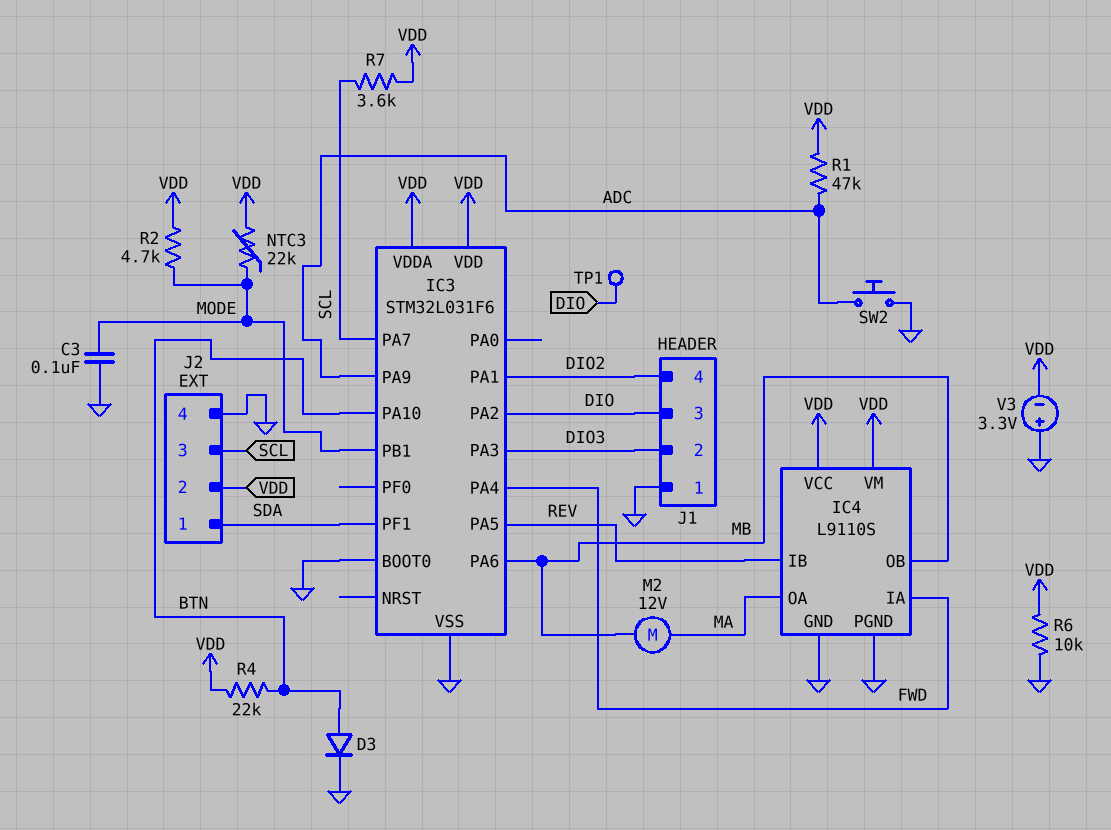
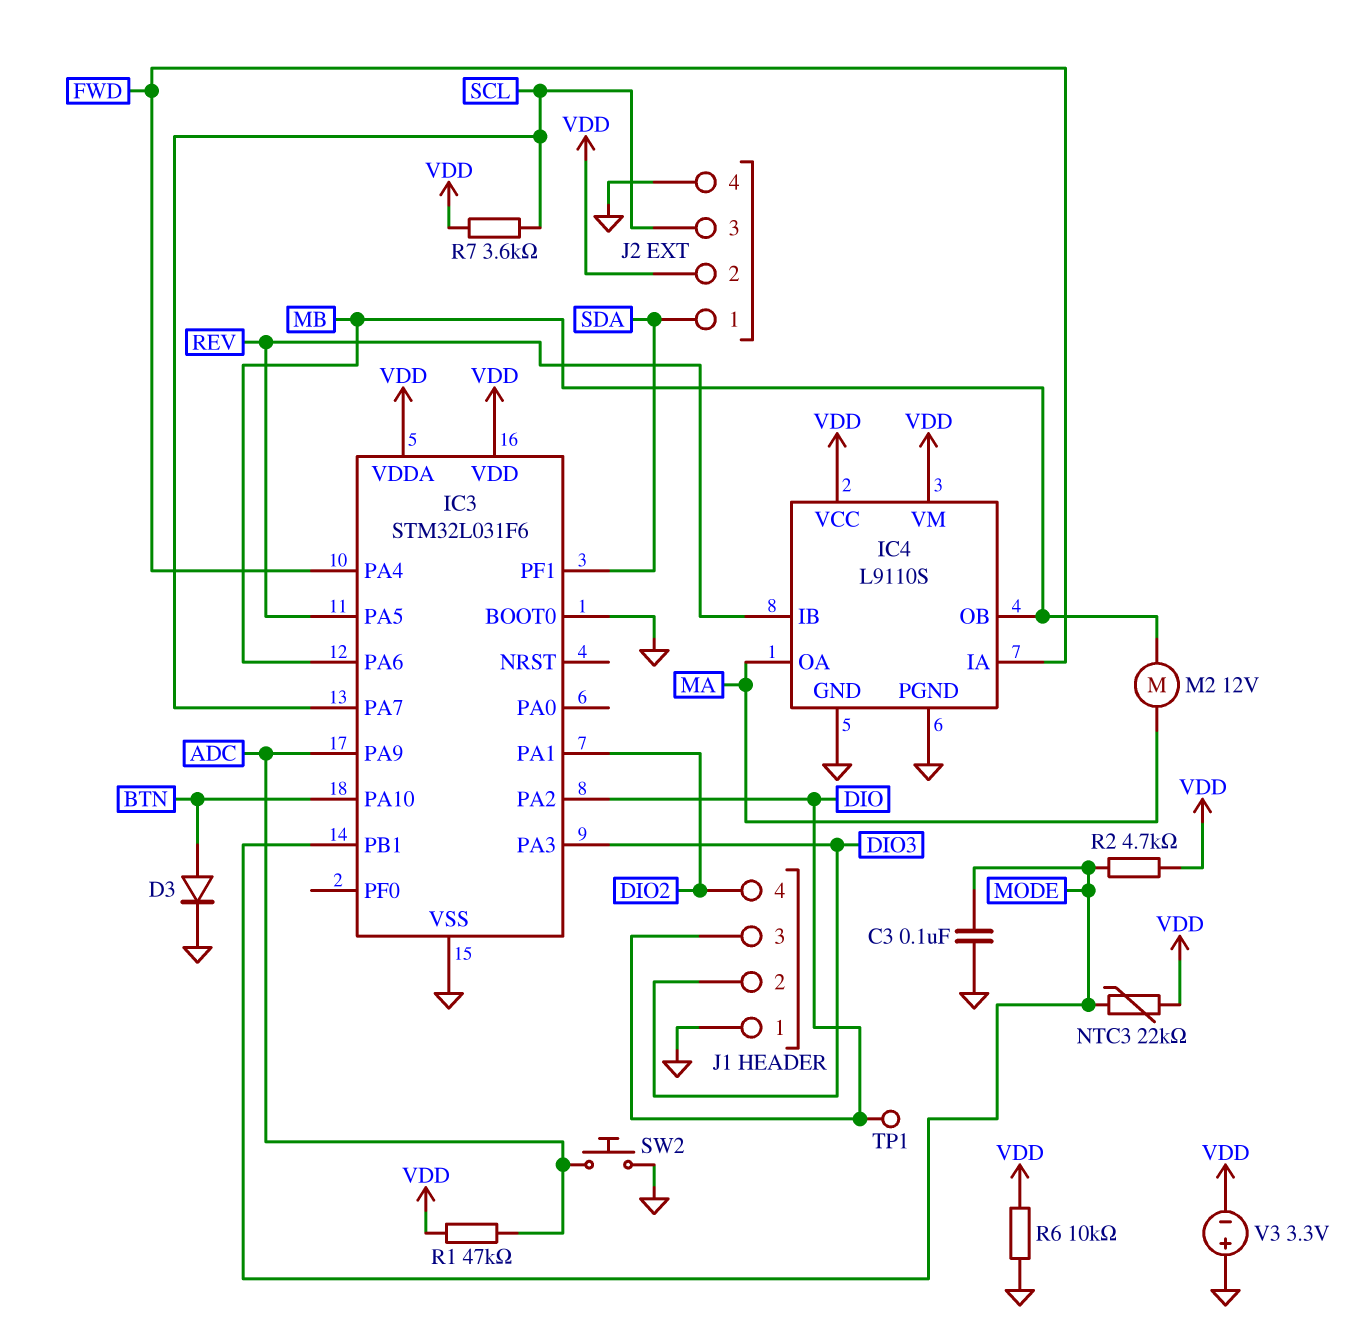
R4: 22k (BTN, VDD) -> none

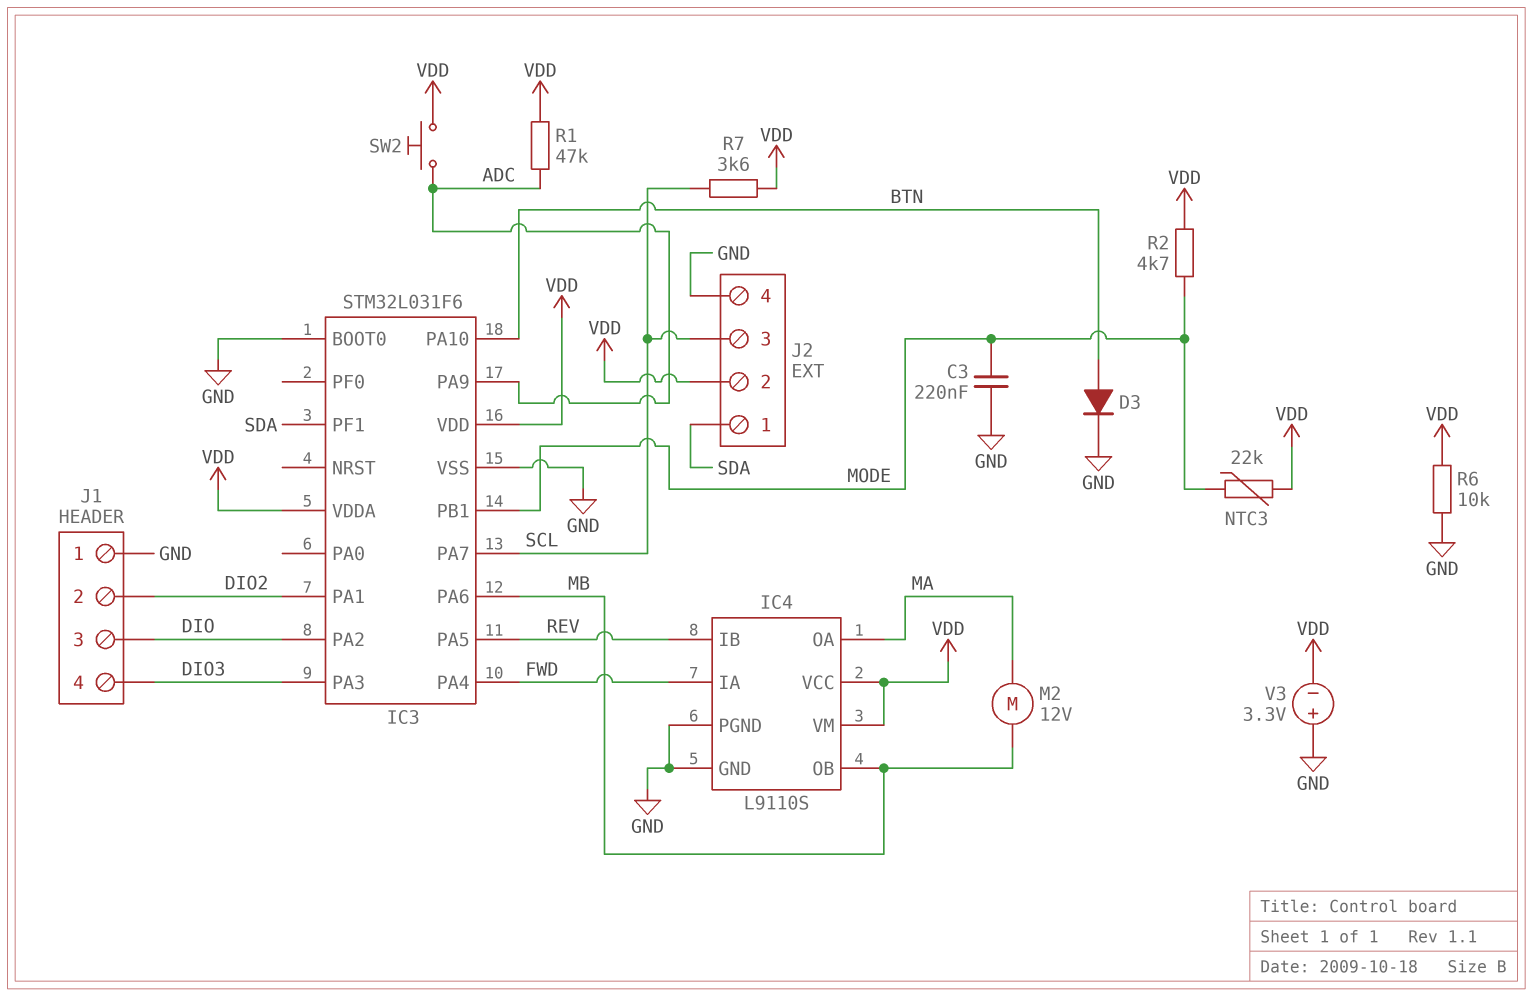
C3: 100nF (GND, MODE) -> 220nF (GND, MODE)
J1 pin 2: DIO3 -> DIO2
J1 pin 4: DIO2 -> DIO3
SW2: button (ADC, GND) -> button (ADC, VDD)
TP1: test point (DIO) -> none

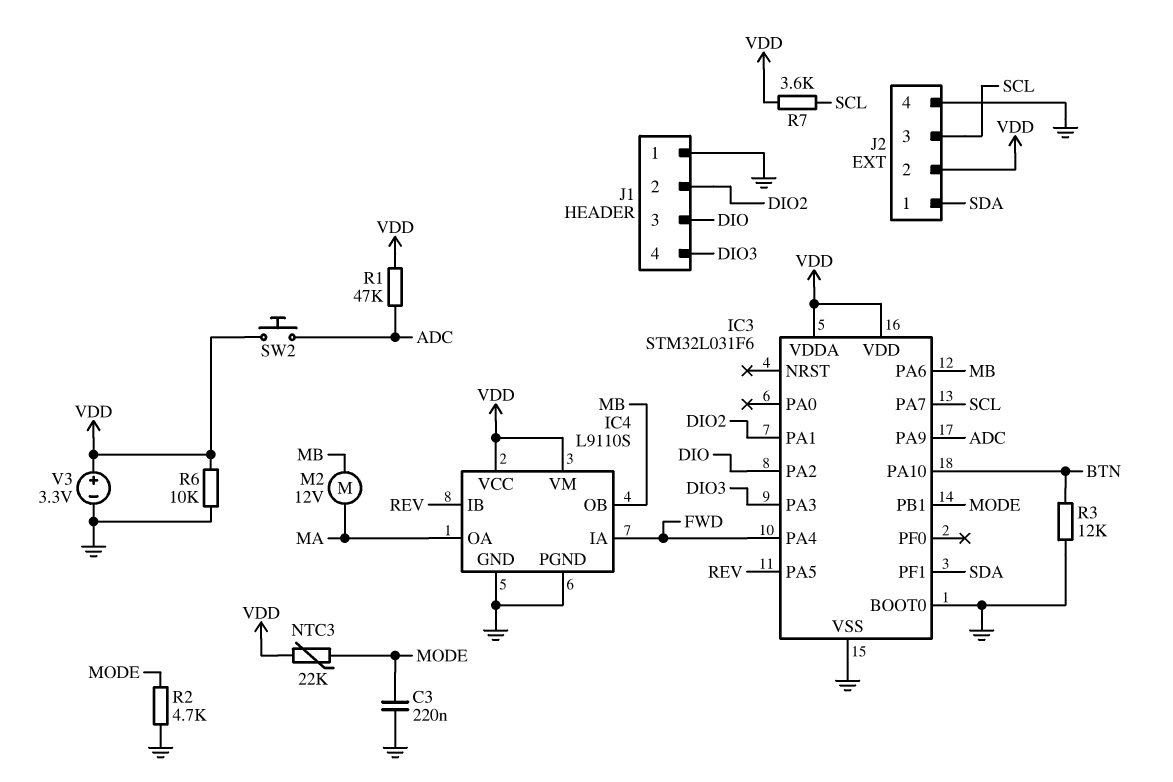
D3: diode (A BTN, K GND) -> none
R2: 4.7k (MODE, VDD) -> 4.7k (GND, MODE)
R3: none -> 12k (BTN, GND)
V3: 3.3V (plus GND, minus VDD) -> 3.3V (plus VDD, minus GND)

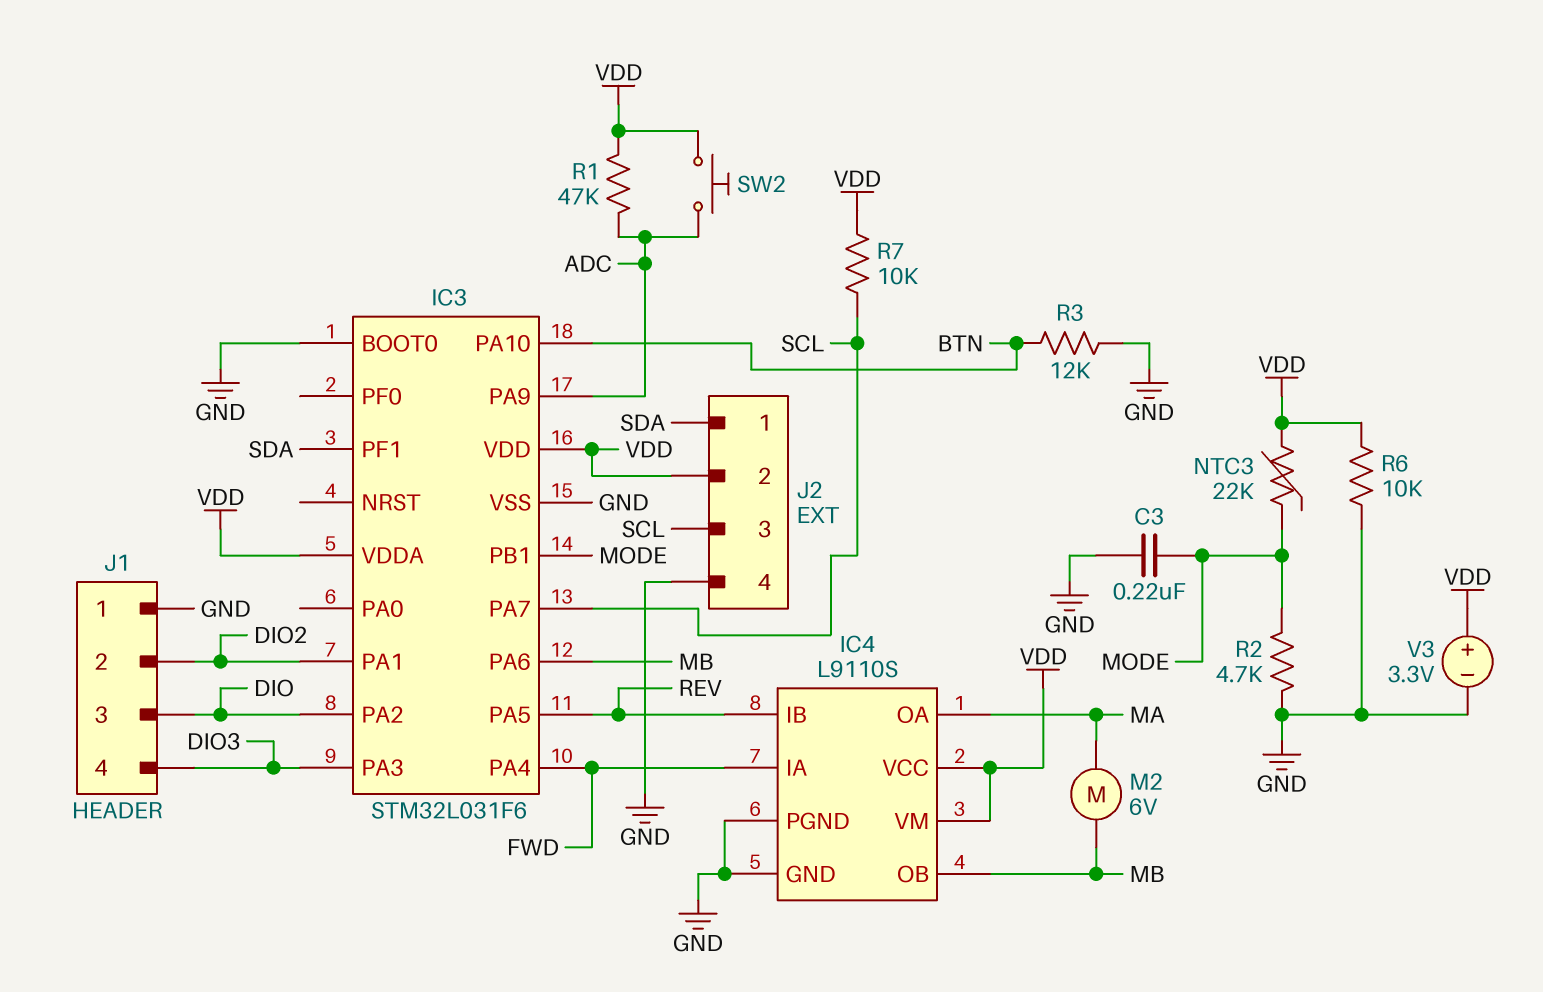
M2: motor 12V (MA, MB) -> motor 6V (MA, MB)
R7: 3.6k (SCL, VDD) -> 10k (SCL, VDD)

